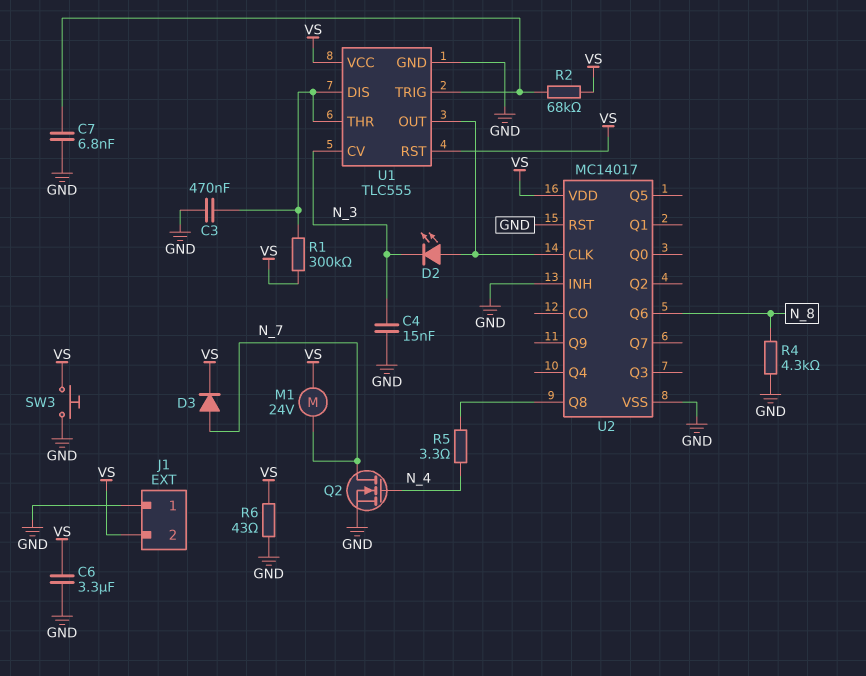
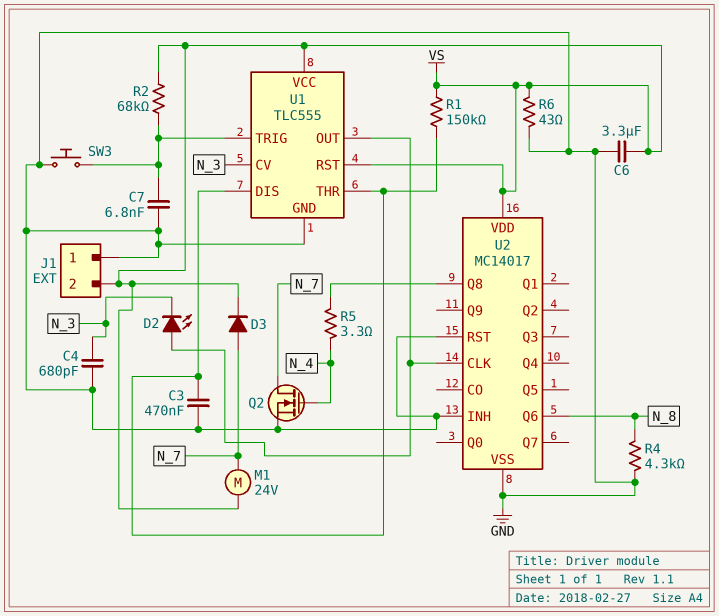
C4: 15nF (GND, N_3) -> 680pF (GND, N_3)
R1: 300k (U1/DIS, VS) -> 150k (U1/DIS, VS)
SW3: button (GND, VS) -> button (GND, U1/TRIG)

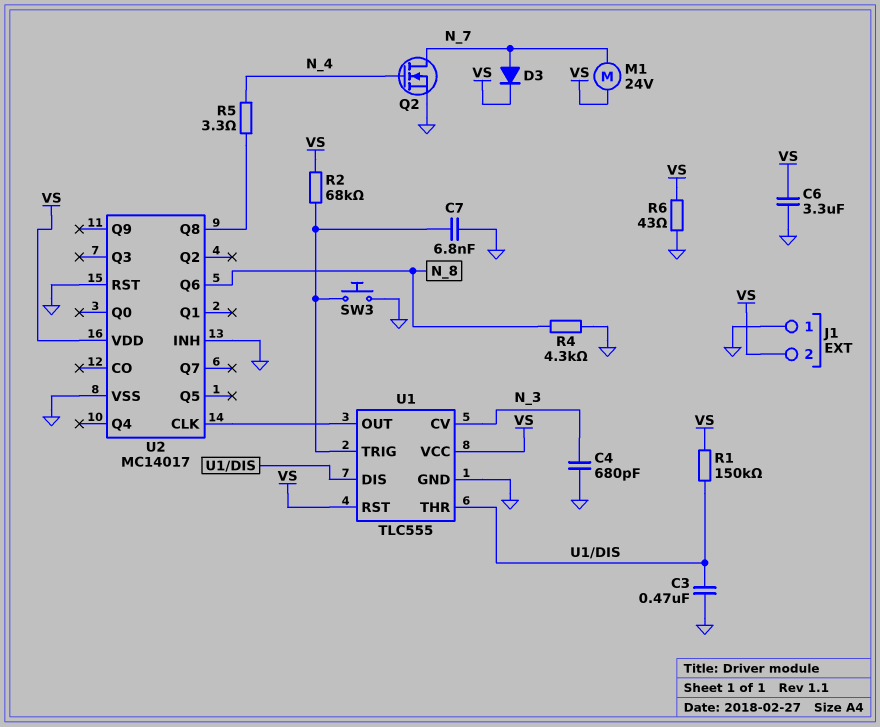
D2: LED (A U1/OUT, K N_3) -> none

